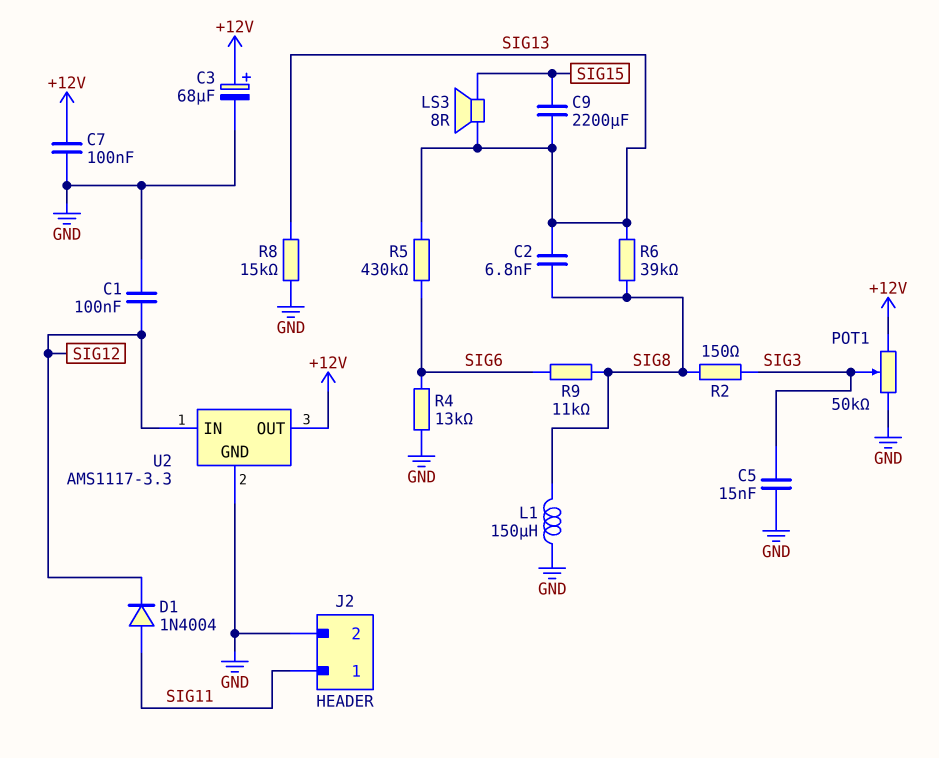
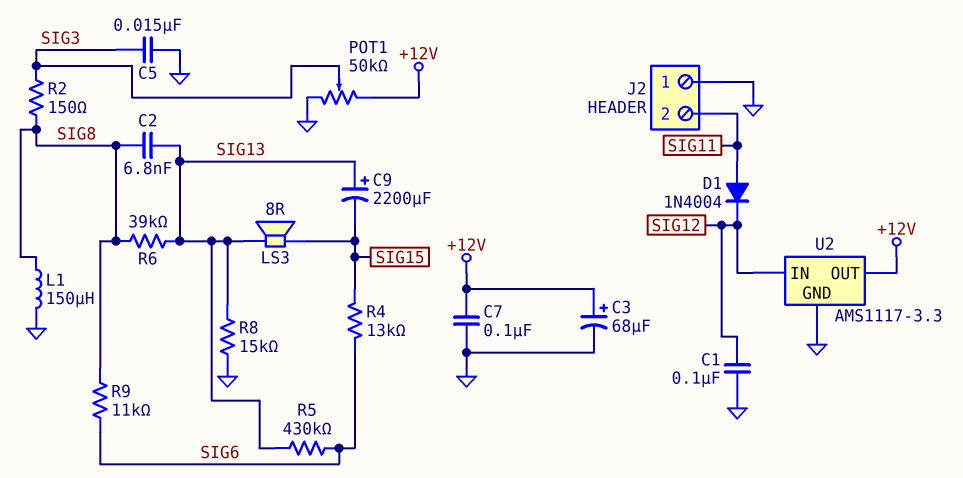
C9: 2200uF (SIG13, SIG15) -> 2200uF (plus SIG13, minus SIG15)
J2 pin 1: SIG11 -> GND
J2 pin 2: GND -> SIG11
R4: 13k (GND, SIG6) -> 13k (SIG6, SIG15)

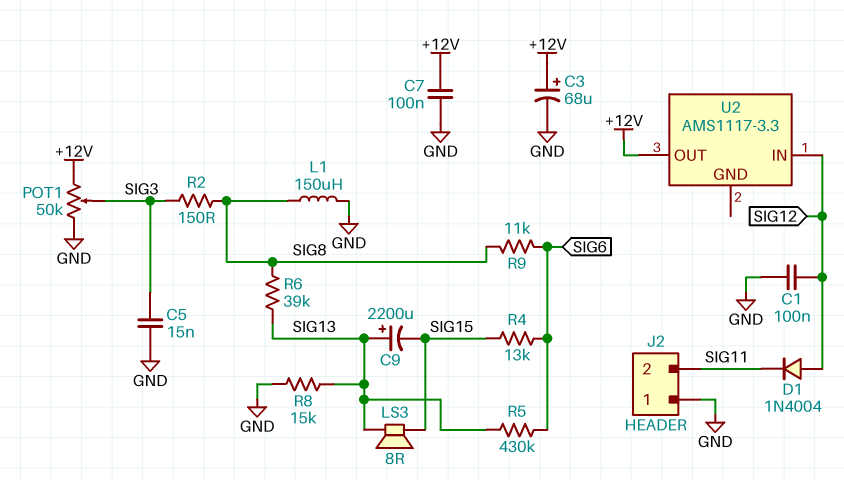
C2: 6.8nF (SIG8, SIG13) -> none
D1: diode 1N4004 (A SIG11, K SIG12) -> diode 1N4004 (A SIG12, K SIG11)
U2 pin GND: GND -> none

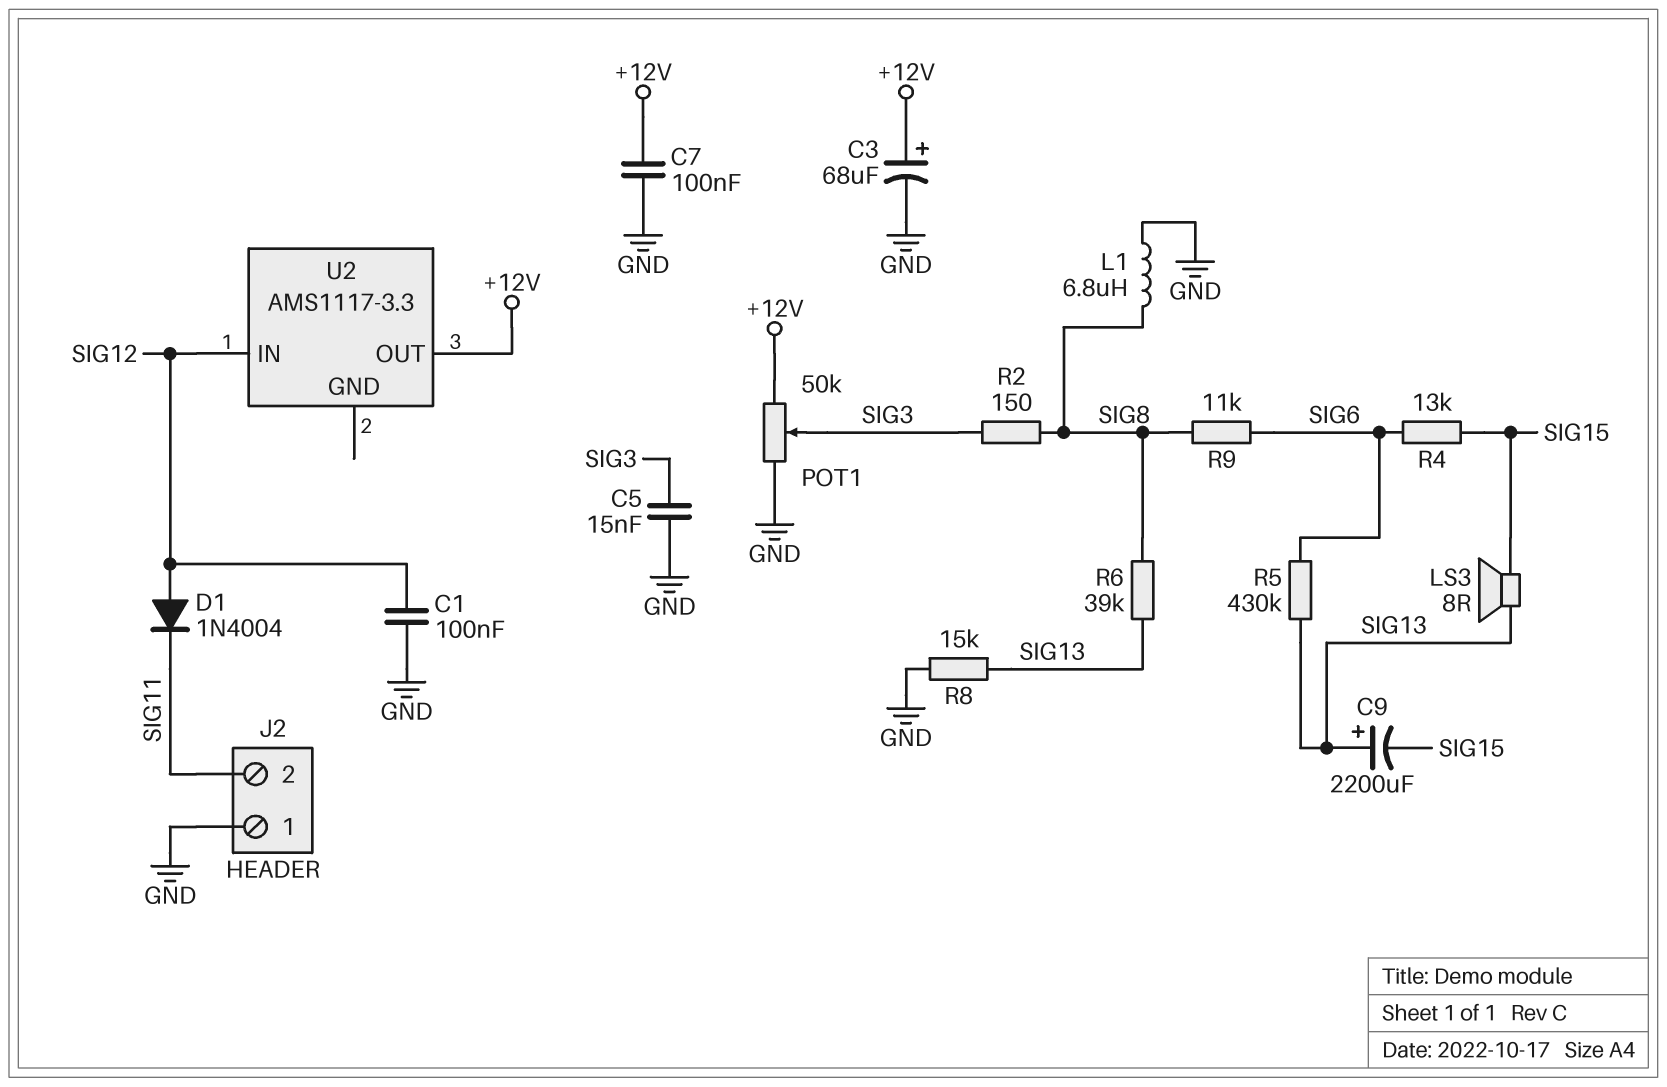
L1: 150uH (GND, SIG8) -> 6.8uH (GND, SIG8)

